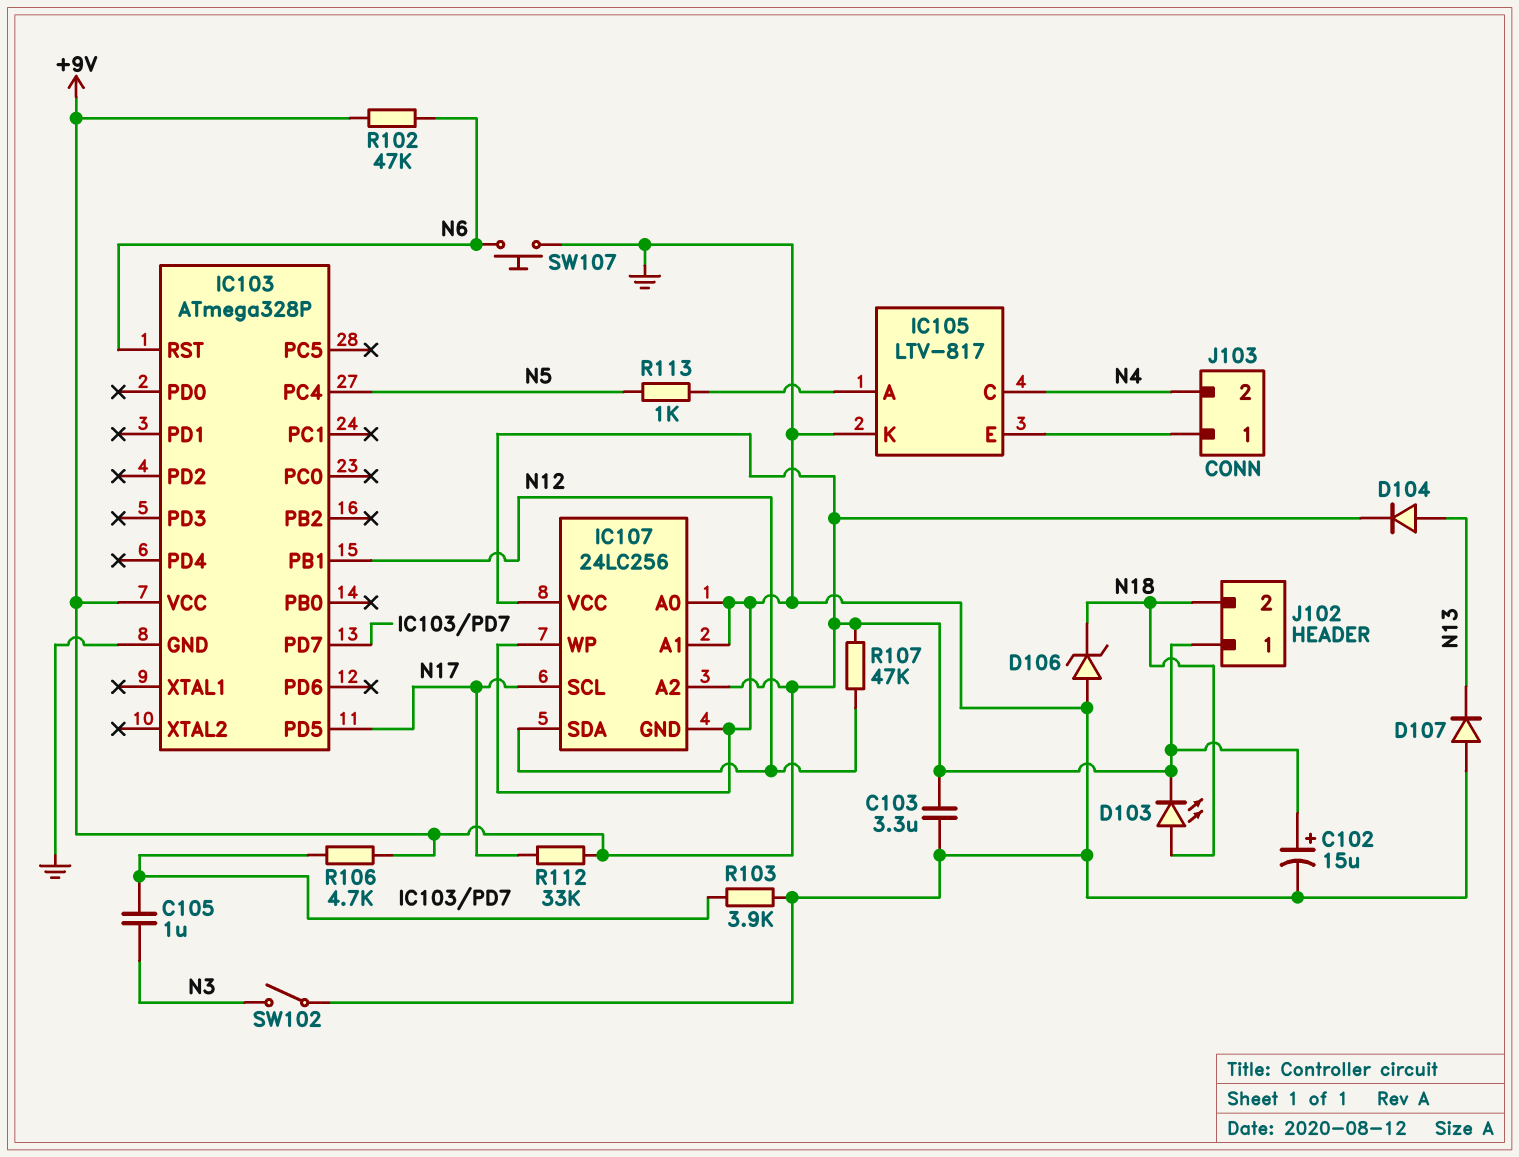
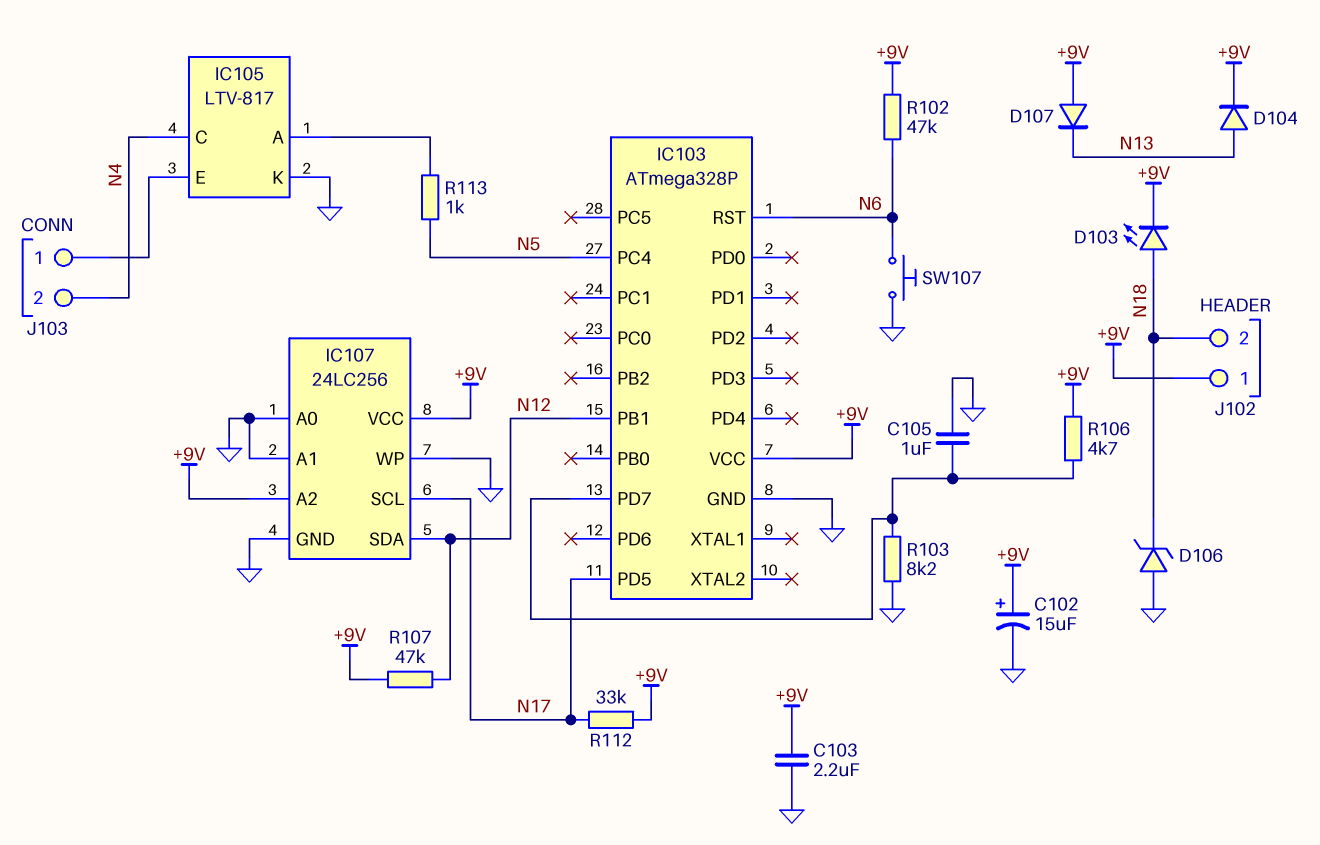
C103: 3.3uF (+9V, GND) -> 2.2uF (+9V, GND)
C105: 1uF (IC103/PD7, N3) -> 1uF (GND, IC103/PD7)
D107: diode (A GND, K N13) -> diode (A +9V, K N13)
R103: 3.9k (GND, IC103/PD7) -> 8.2k (GND, IC103/PD7)
SW102: switch (GND, N3) -> none

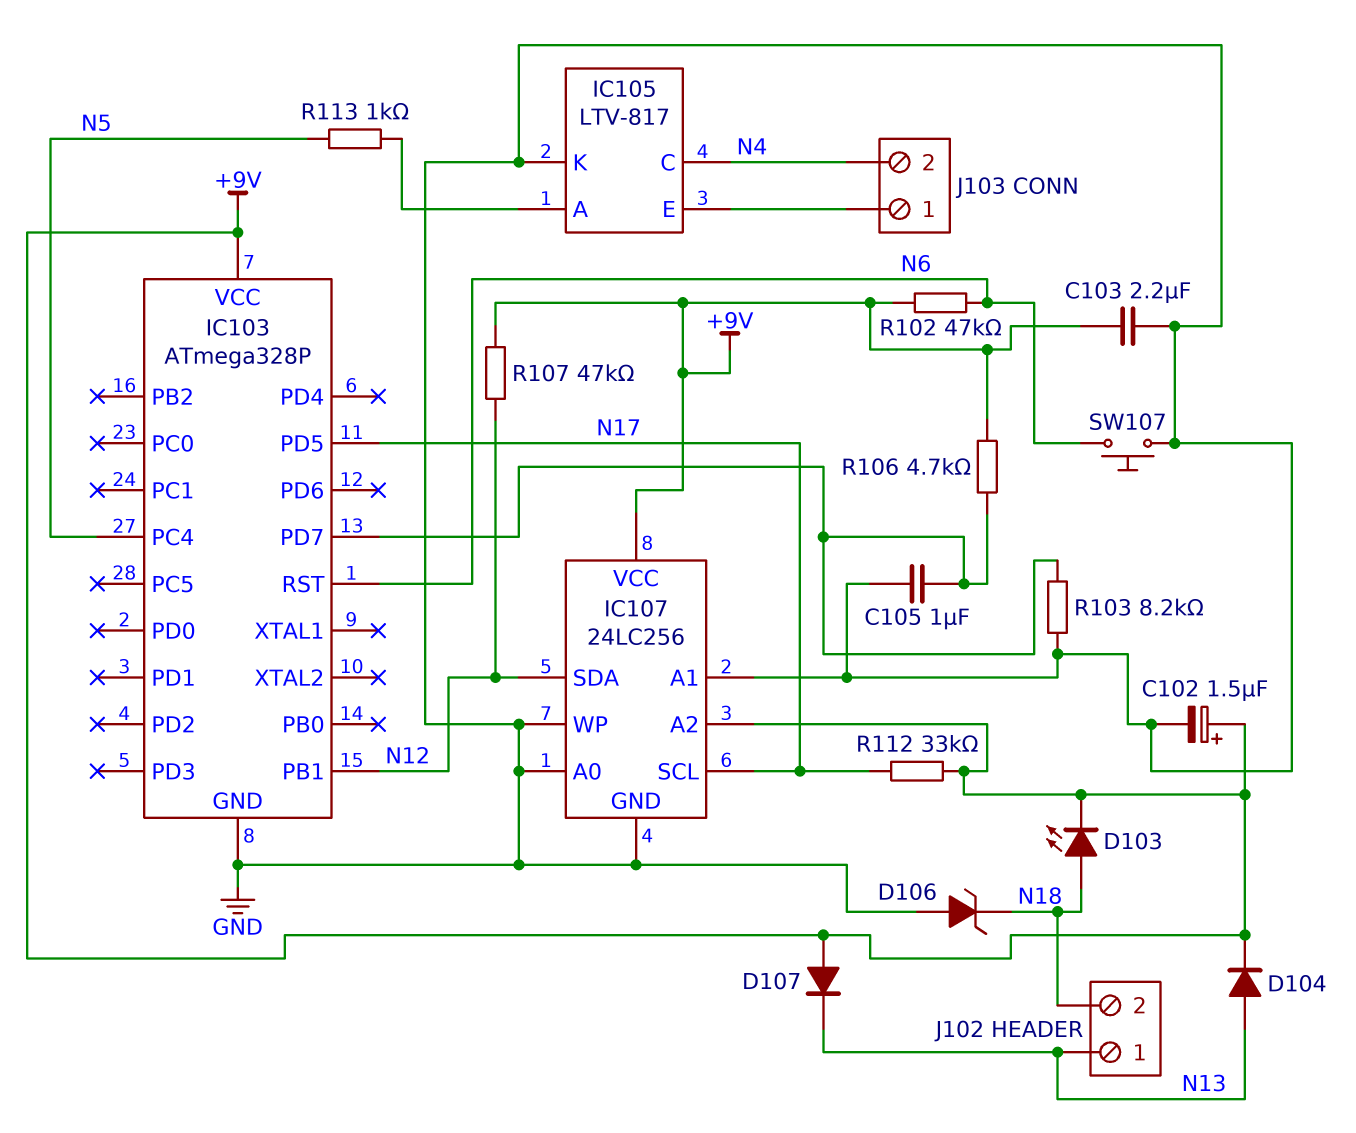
C102: 15uF (plus +9V, minus GND) -> 1.5uF (plus +9V, minus GND)
J102 pin 1: +9V -> N13

